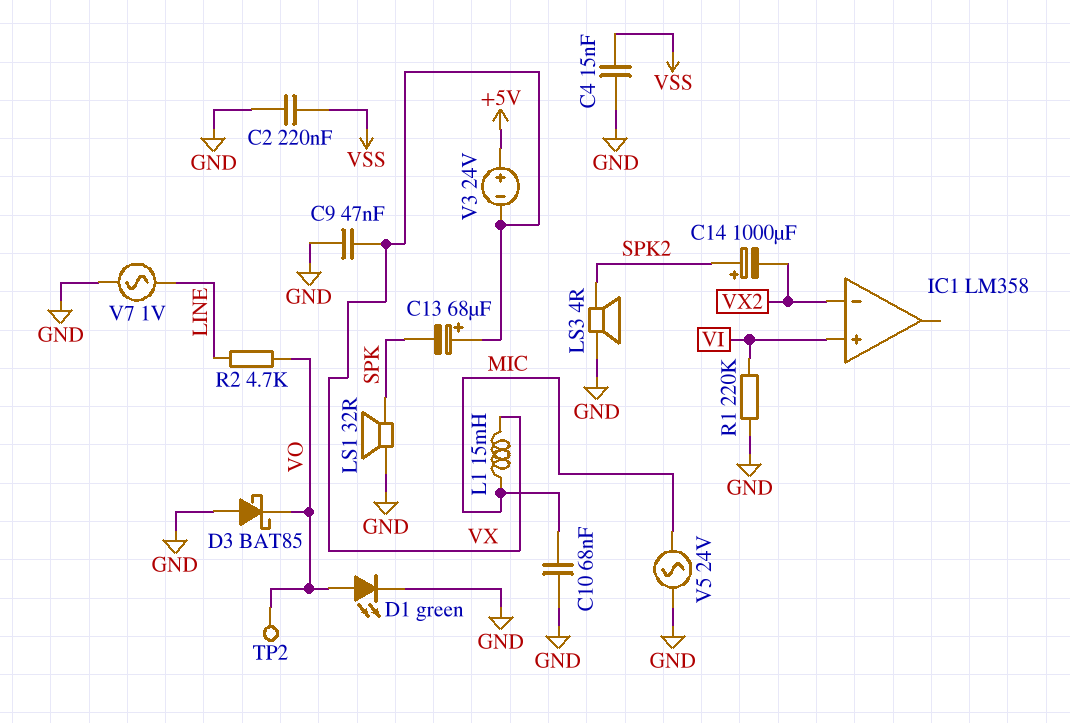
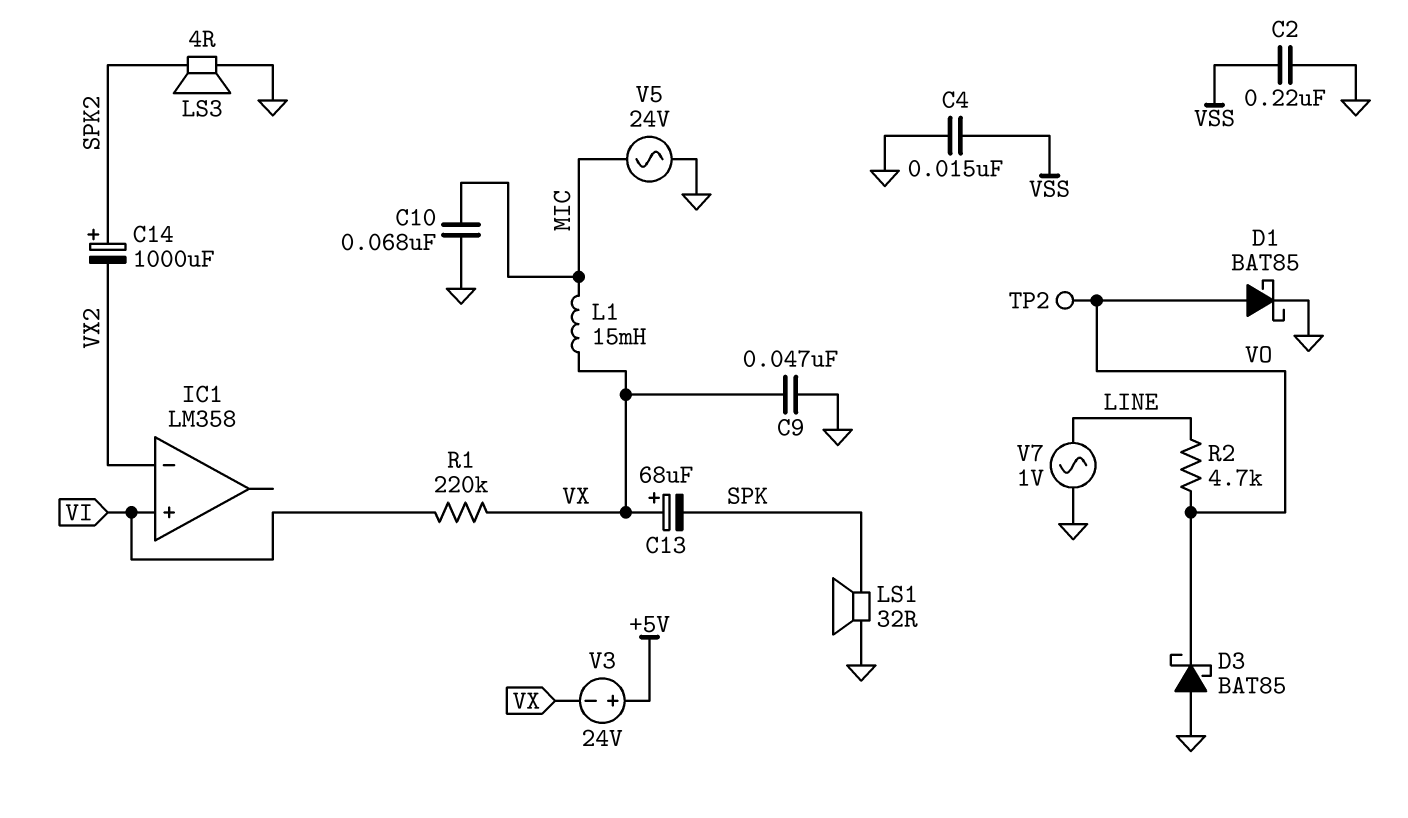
D1: LED green (A VO, K GND) -> schottky BAT85 (A VO, K GND)
R1: 220k (GND, VI) -> 220k (VI, VX)

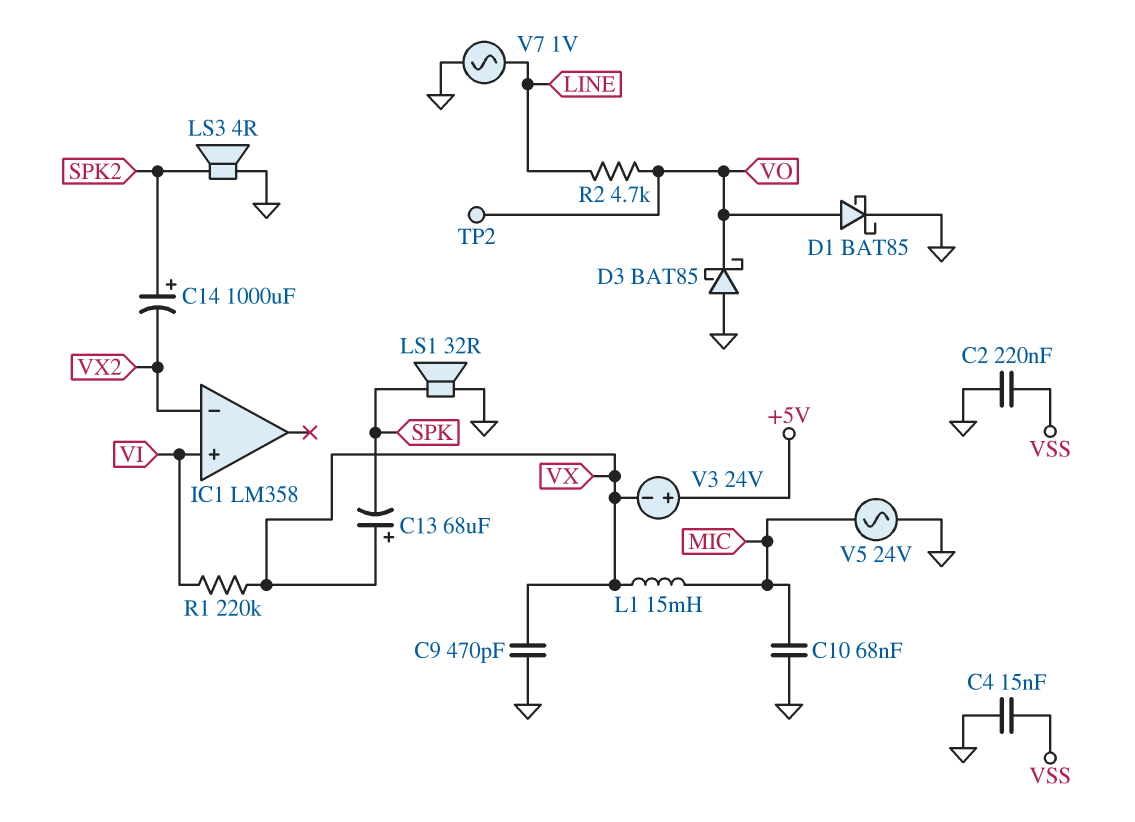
C9: 47nF (GND, VX) -> 470pF (GND, VX)

